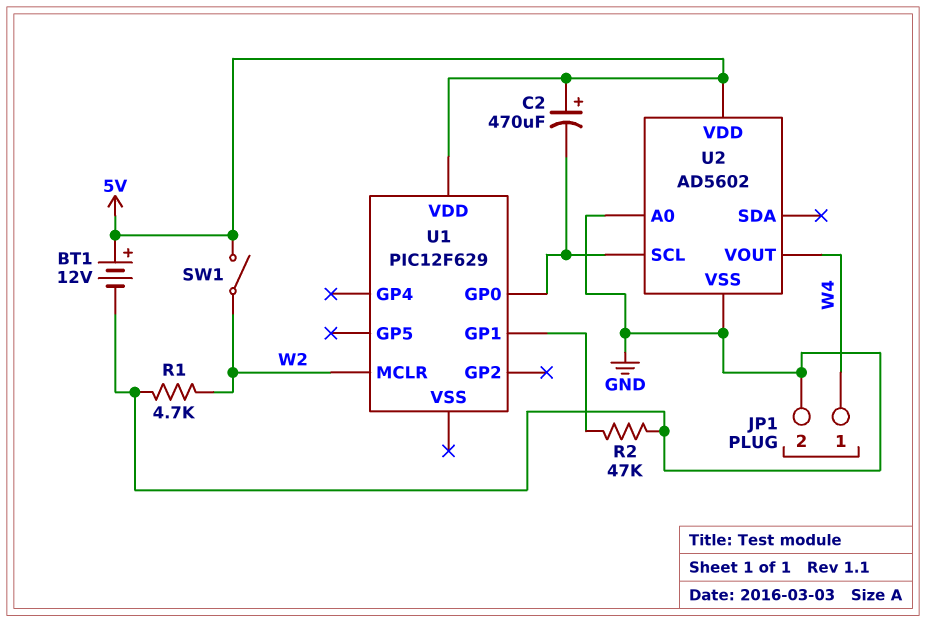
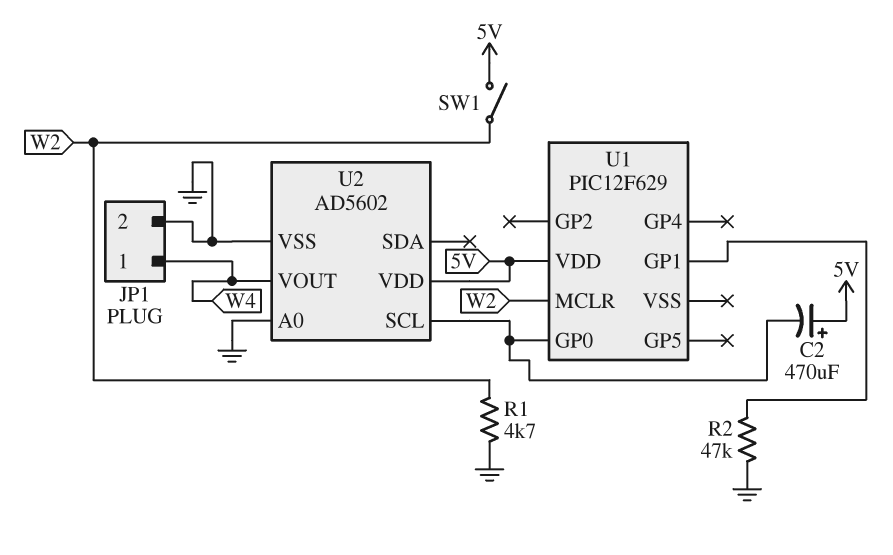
BT1: 12V (plus 5V, minus GND) -> none

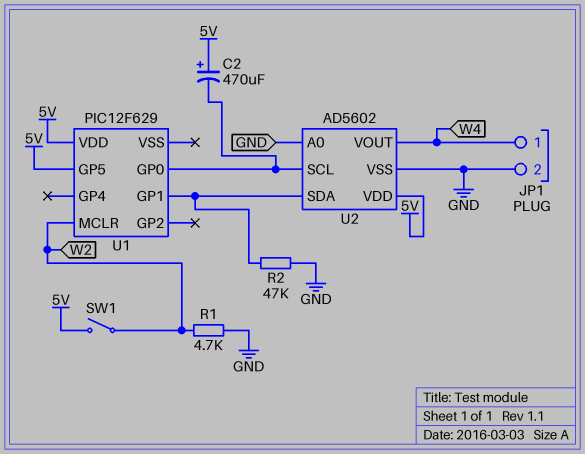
U1 pin GP5: none -> 5V
U2 pin SDA: none -> U1/GP1

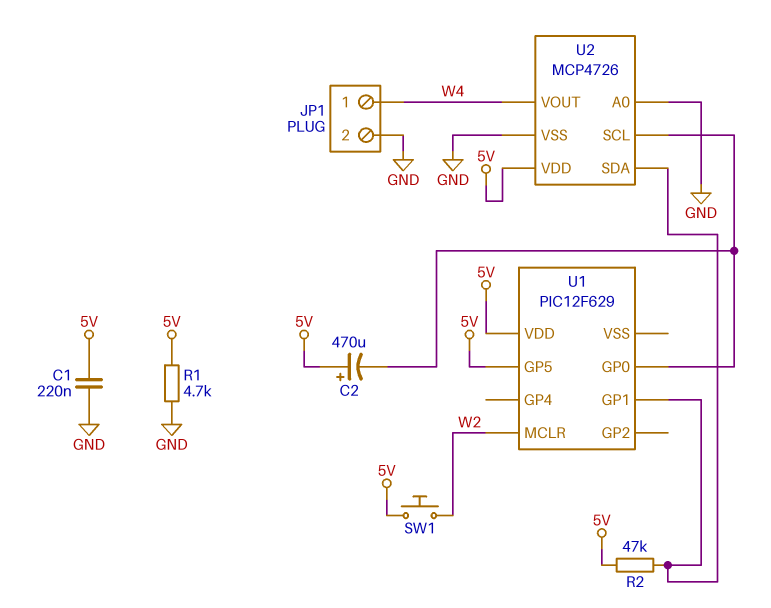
C1: none -> 220nF (5V, GND)
R1: 4.7k (GND, W2) -> 4.7k (5V, GND)
R2: 47k (GND, U1/GP1) -> 47k (5V, U1/GP1)
SW1: switch (5V, W2) -> button (5V, W2)
U2: AD5602 -> MCP4726

